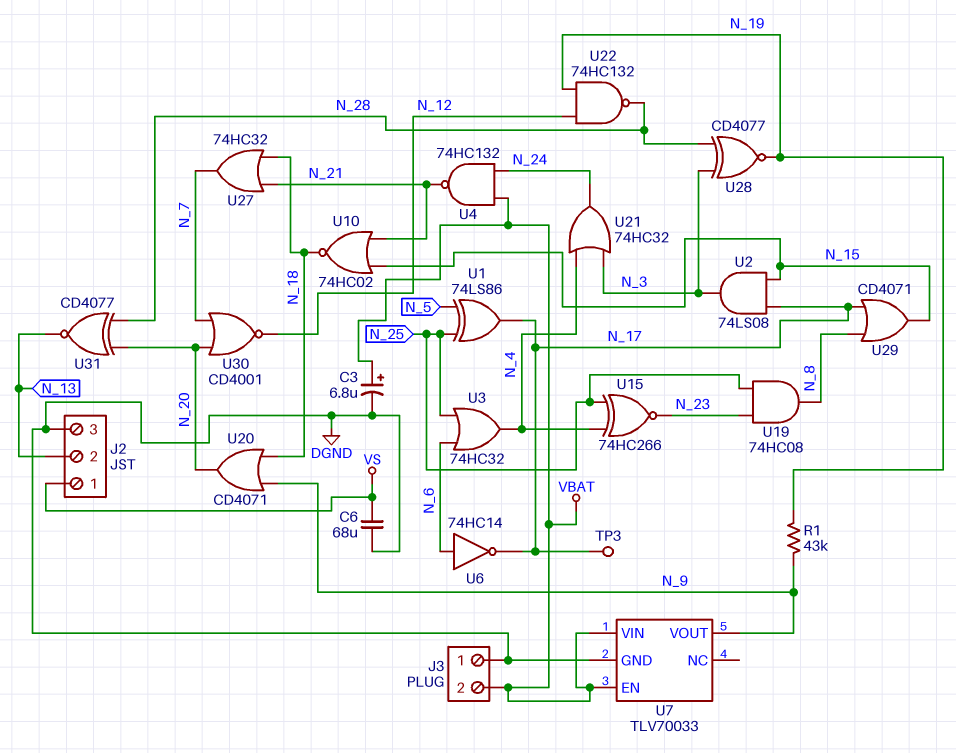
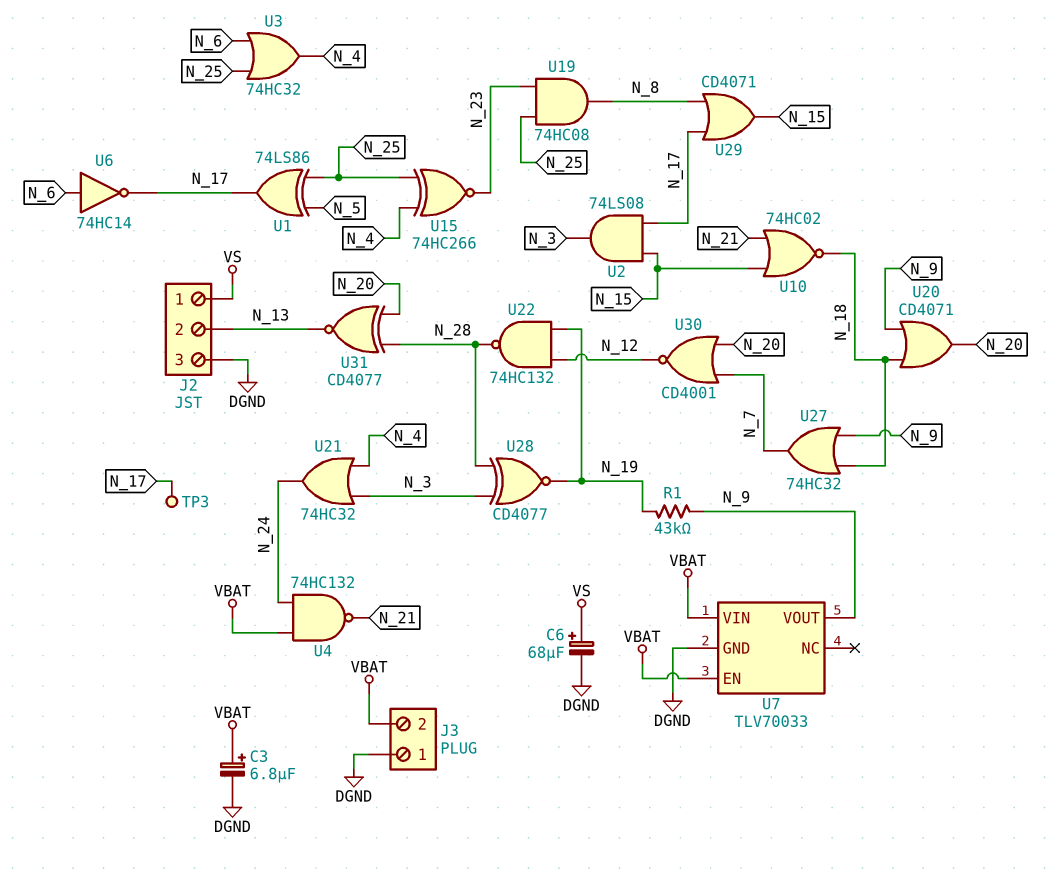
C6: 68uF (DGND, VS) -> 68uF (plus VS, minus DGND)
U27: OR 74HC32 (in N_18, in N_21, out N_7) -> OR 74HC32 (in N_9, in N_18, out N_7)

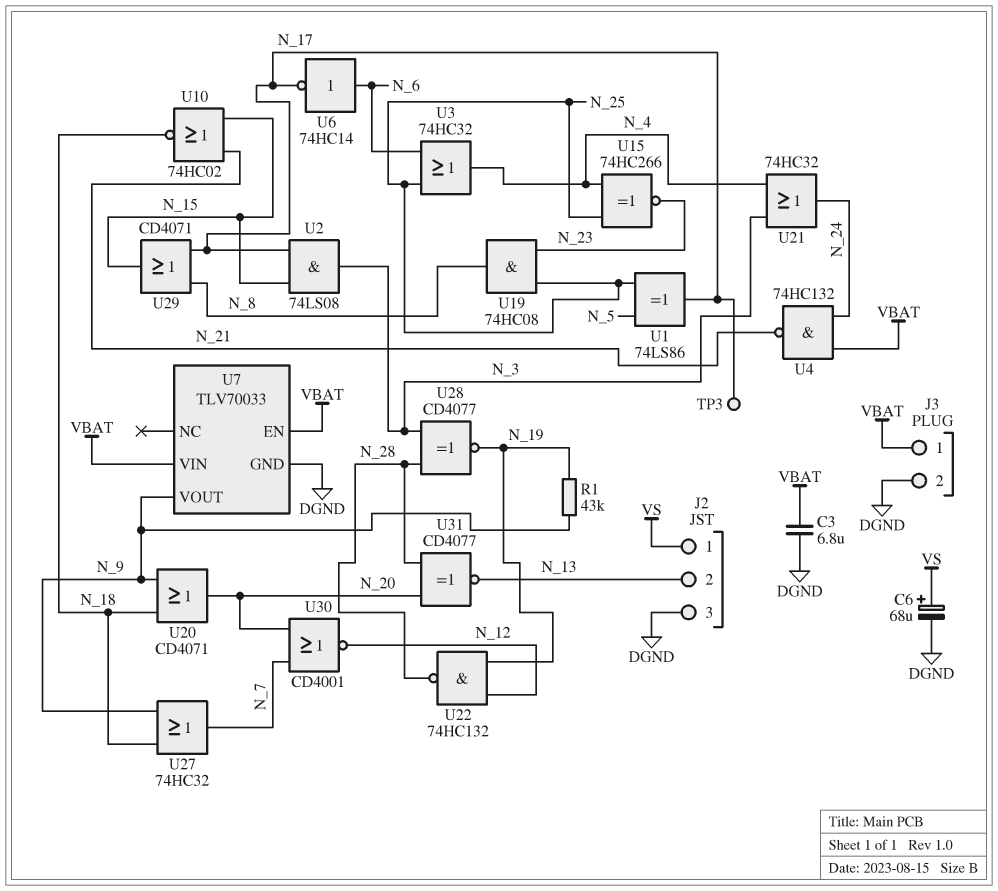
C3: 6.8uF (plus VBAT, minus DGND) -> 6.8uF (DGND, VBAT)
J3 pin 1: DGND -> VBAT
J3 pin 2: VBAT -> DGND

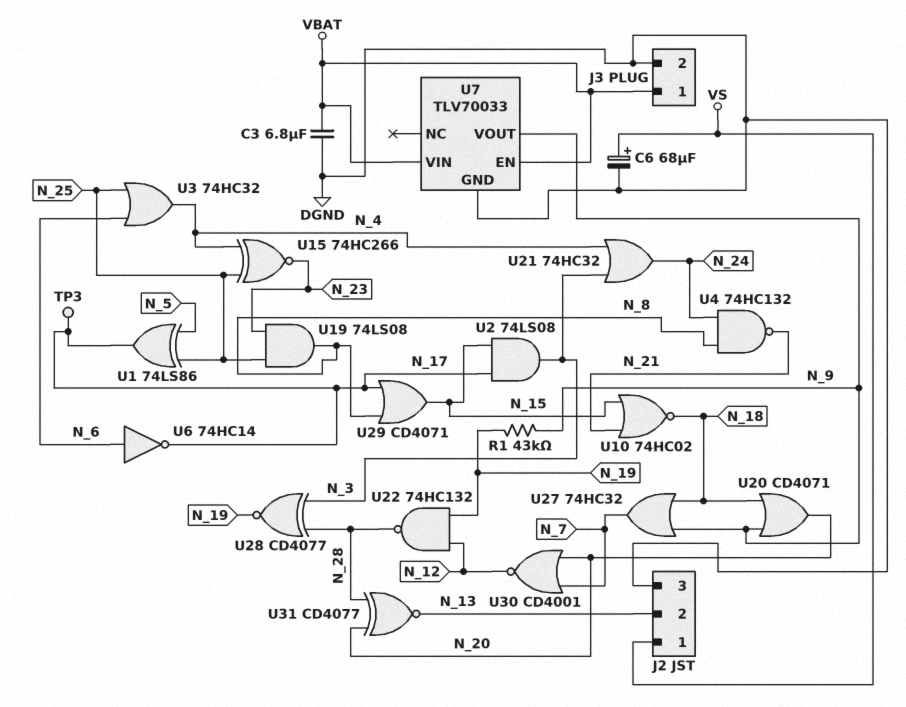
U4: NAND 74HC132 (in N_24, in VBAT, out N_21) -> NAND 74HC132 (in N_8, in N_24, out N_21)
U19: AND 74HC08 (in N_23, in N_25, out N_8) -> AND 74LS08 (in N_23, in N_25, out N_8)

